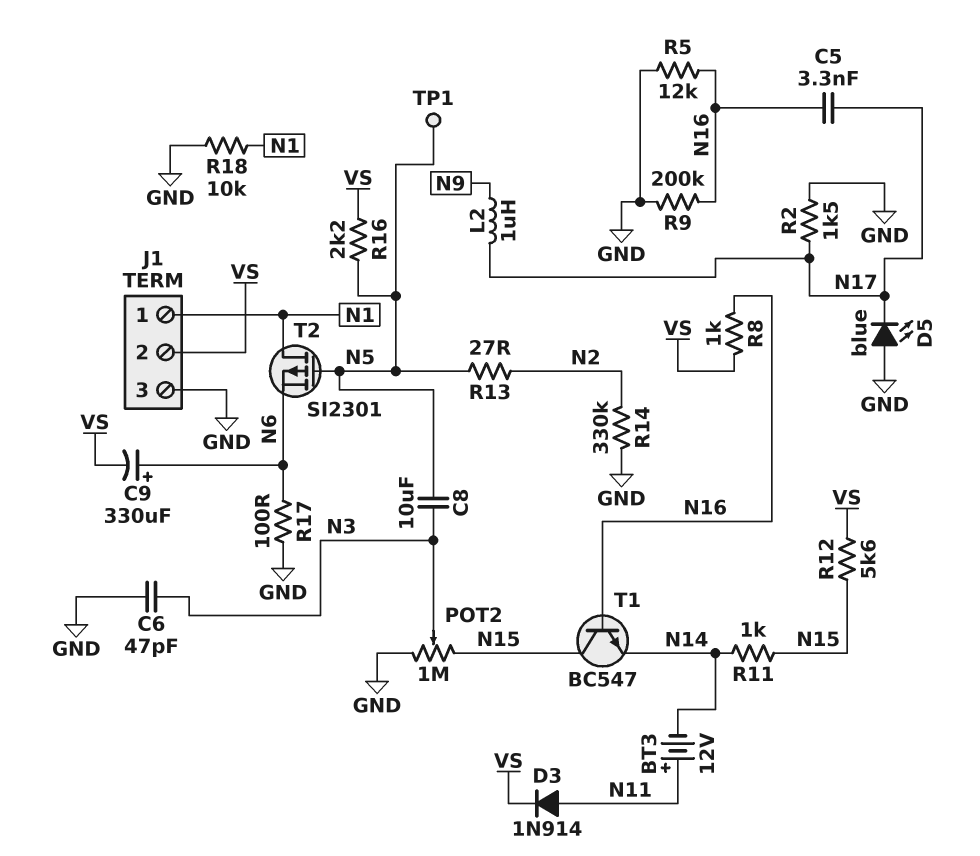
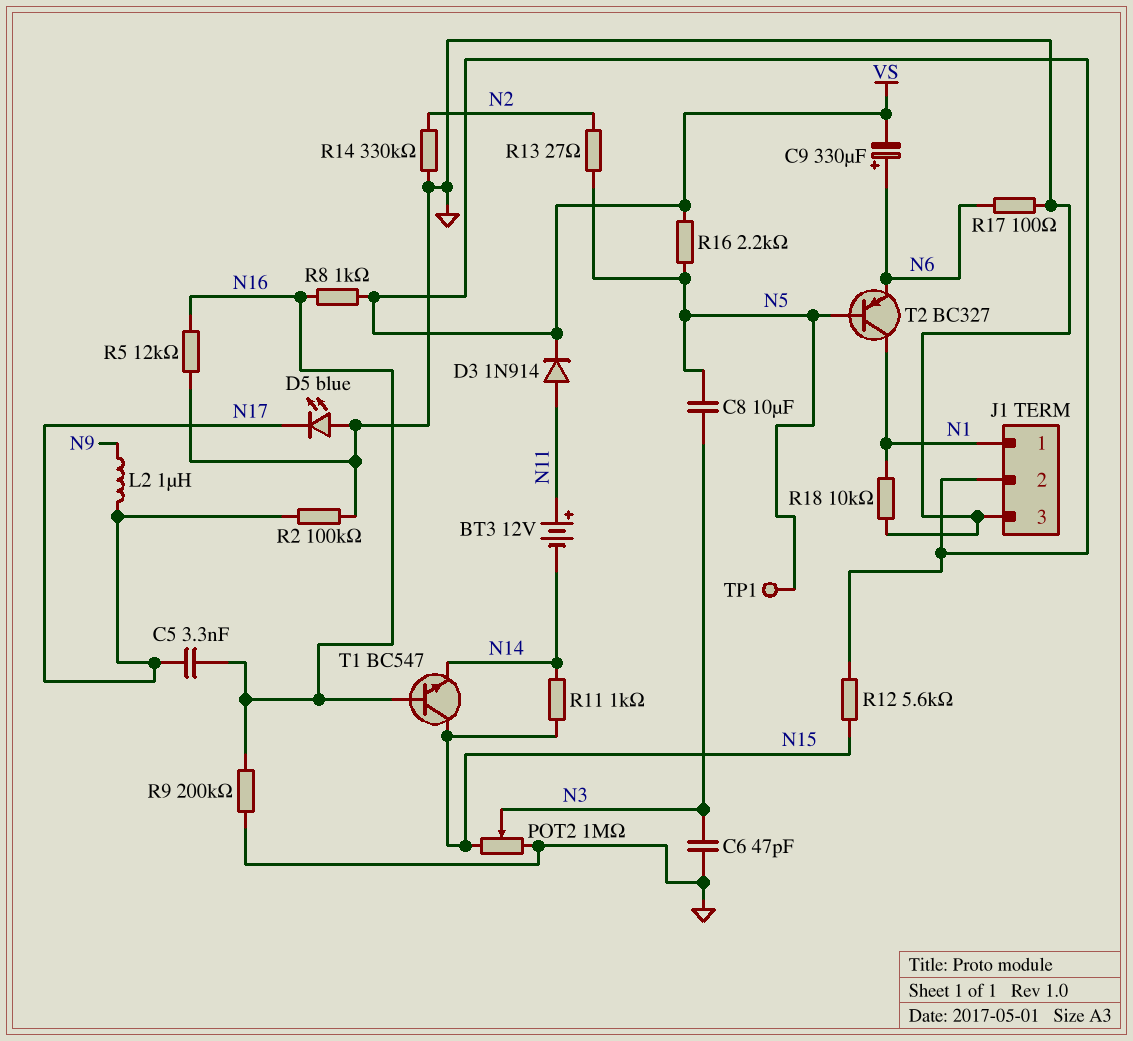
R2: 1.5k (GND, N17) -> 100k (GND, N17)
T2: PMOS SI2301 (G N5, D N1, S N6) -> PNP BC327 (B N5, C N1, E N6)

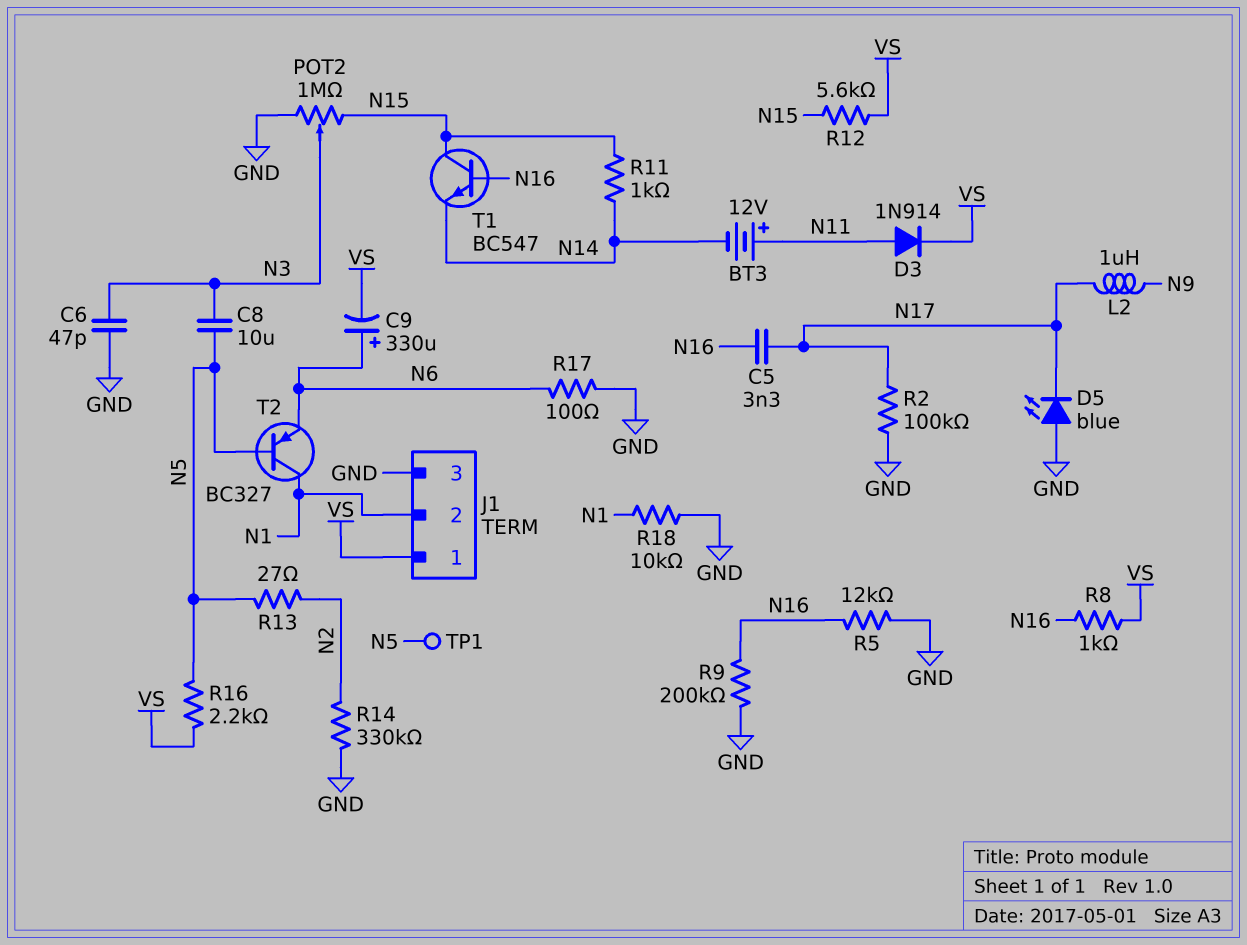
J1 pin 1: N1 -> VS
J1 pin 2: VS -> N1

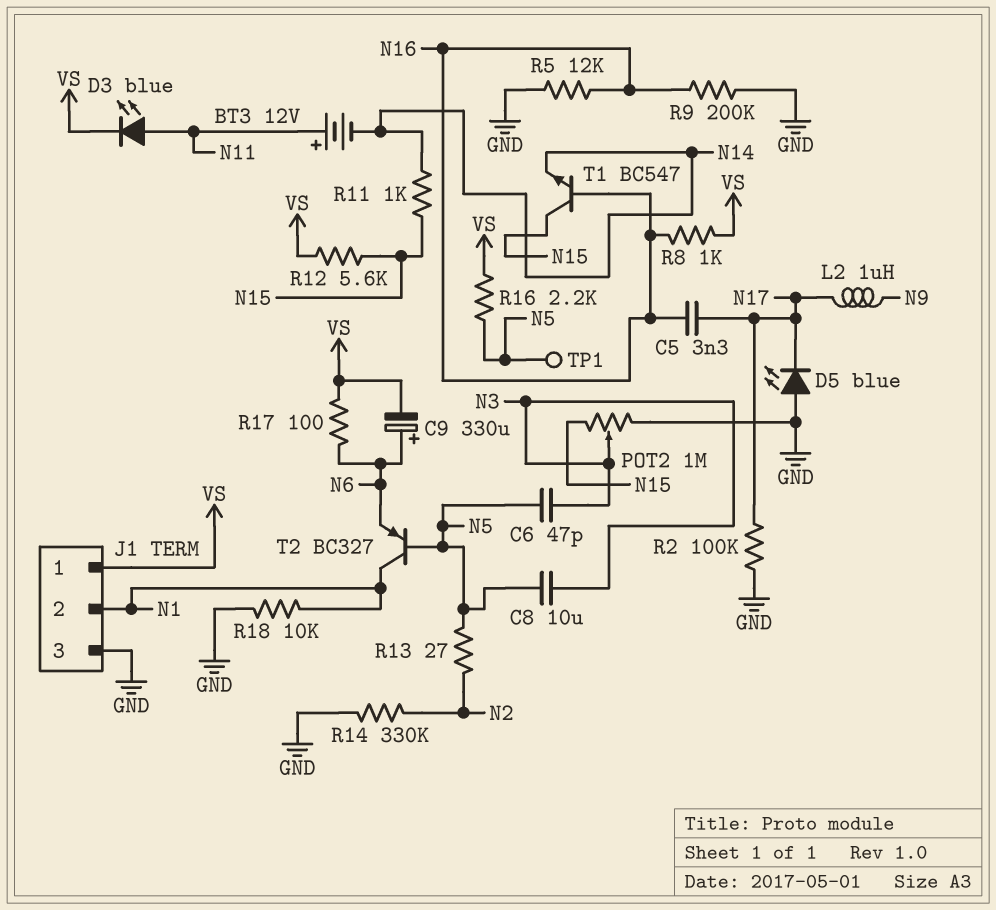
C6: 47pF (GND, N3) -> 47pF (N3, N5)
D3: diode 1N914 (A N11, K VS) -> LED blue (A N11, K VS)
R17: 100 (GND, N6) -> 100 (N6, VS)

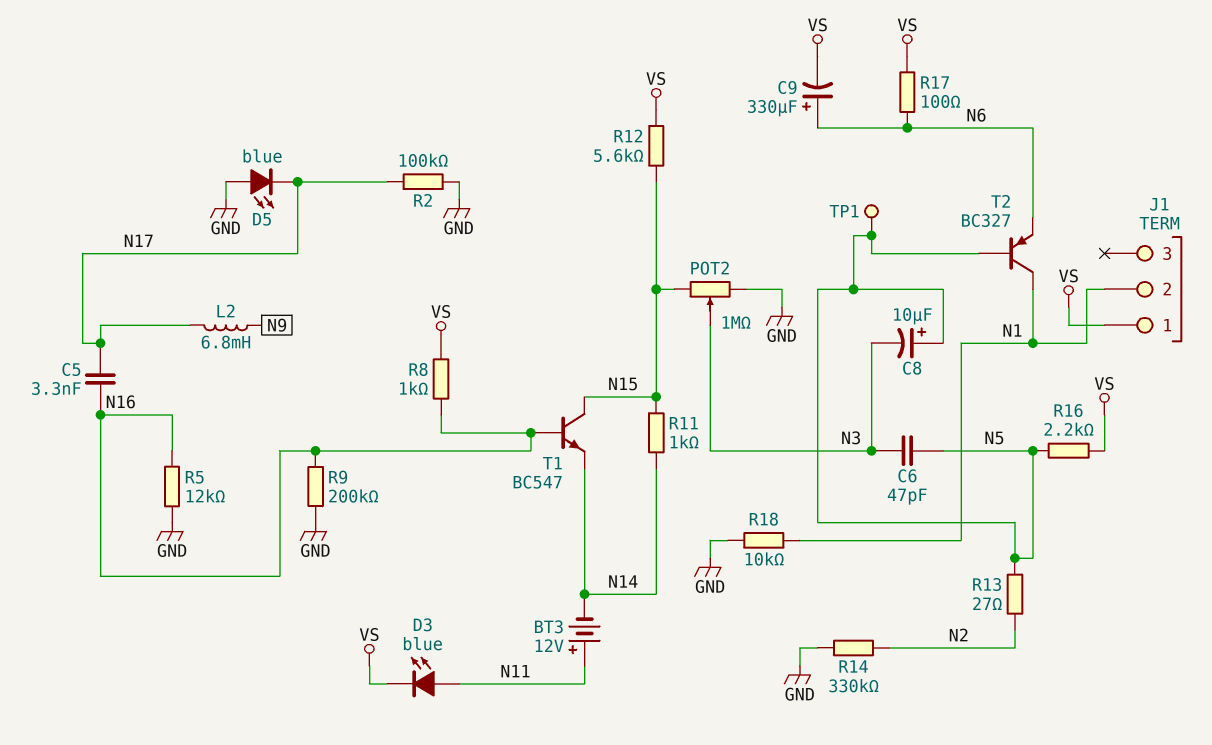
C8: 10uF (N3, N5) -> 10uF (plus N5, minus N3)
J1 pin 3: GND -> none
L2: 1uH (N9, N17) -> 6.8mH (N9, N17)

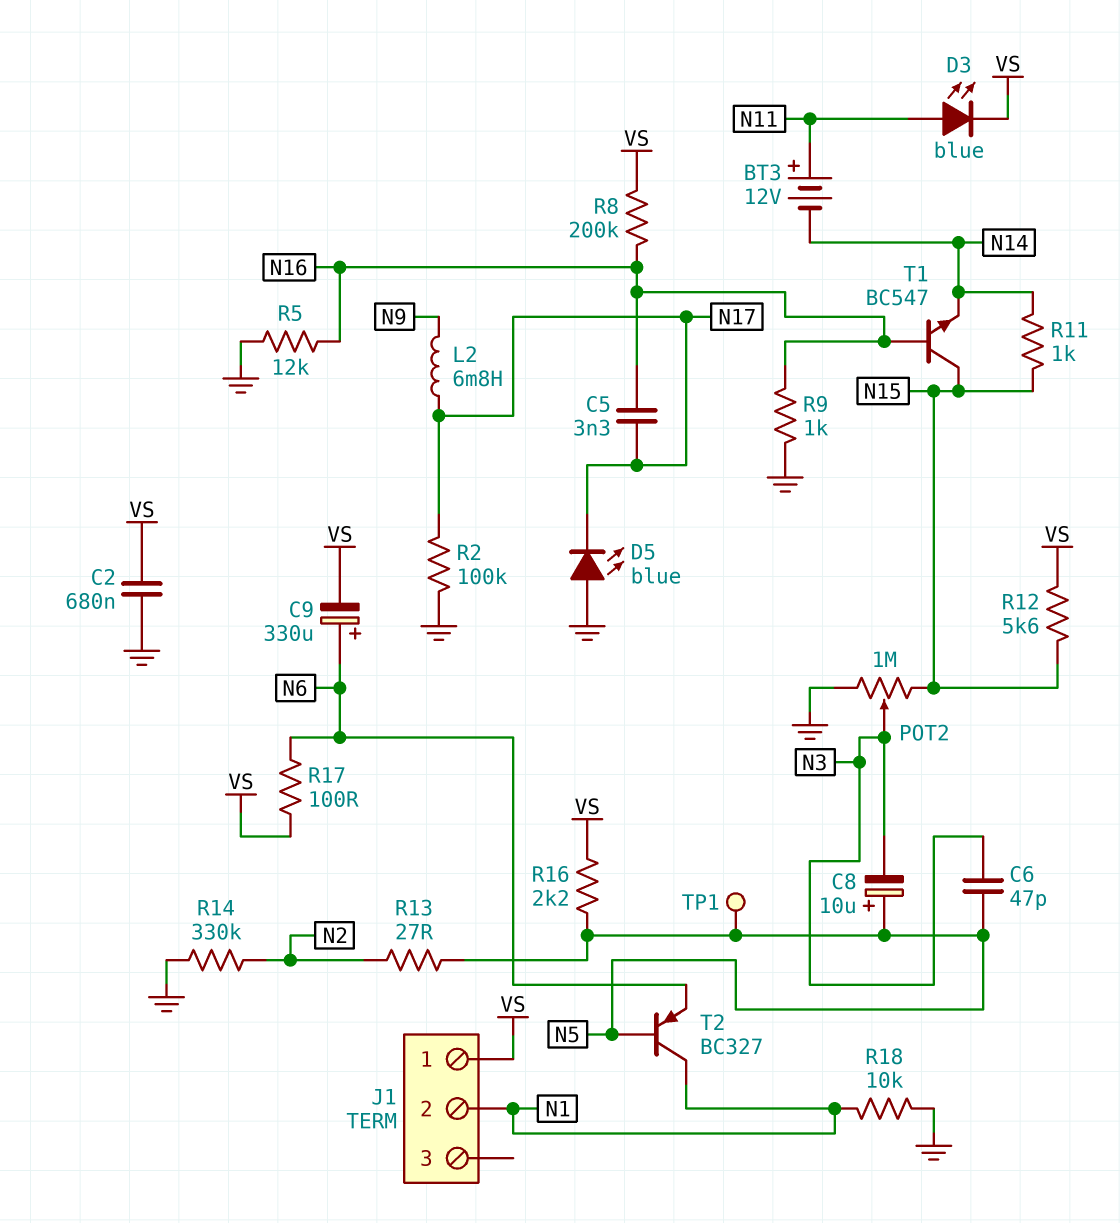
C2: none -> 680nF (GND, VS)
R8: 1k (N16, VS) -> 200k (N16, VS)
R9: 200k (GND, N16) -> 1k (GND, N16)

